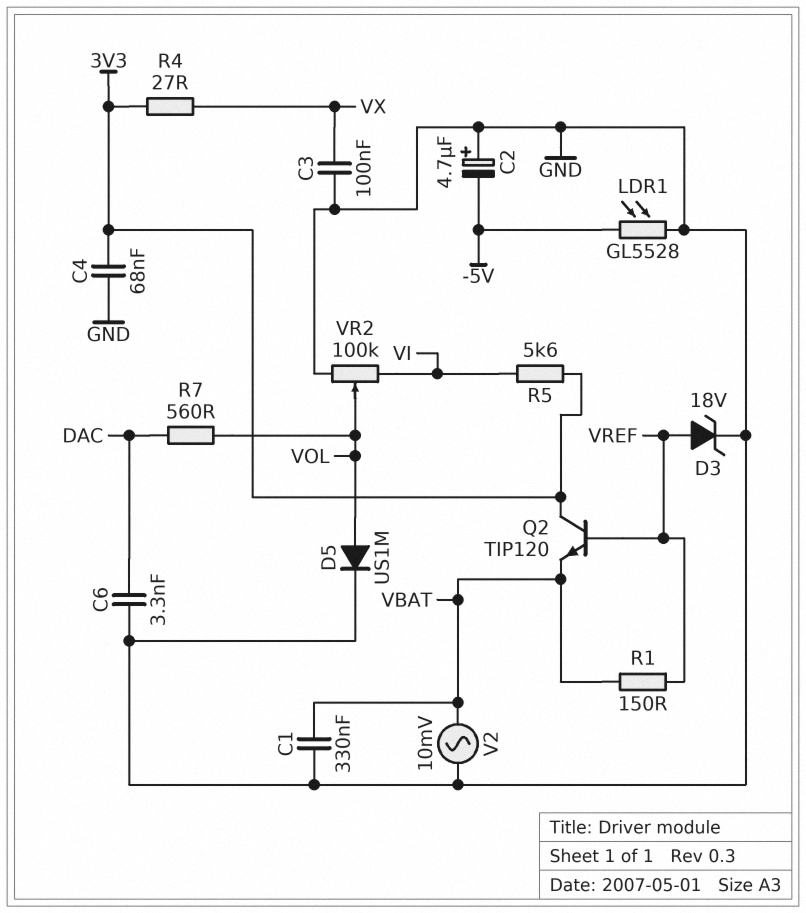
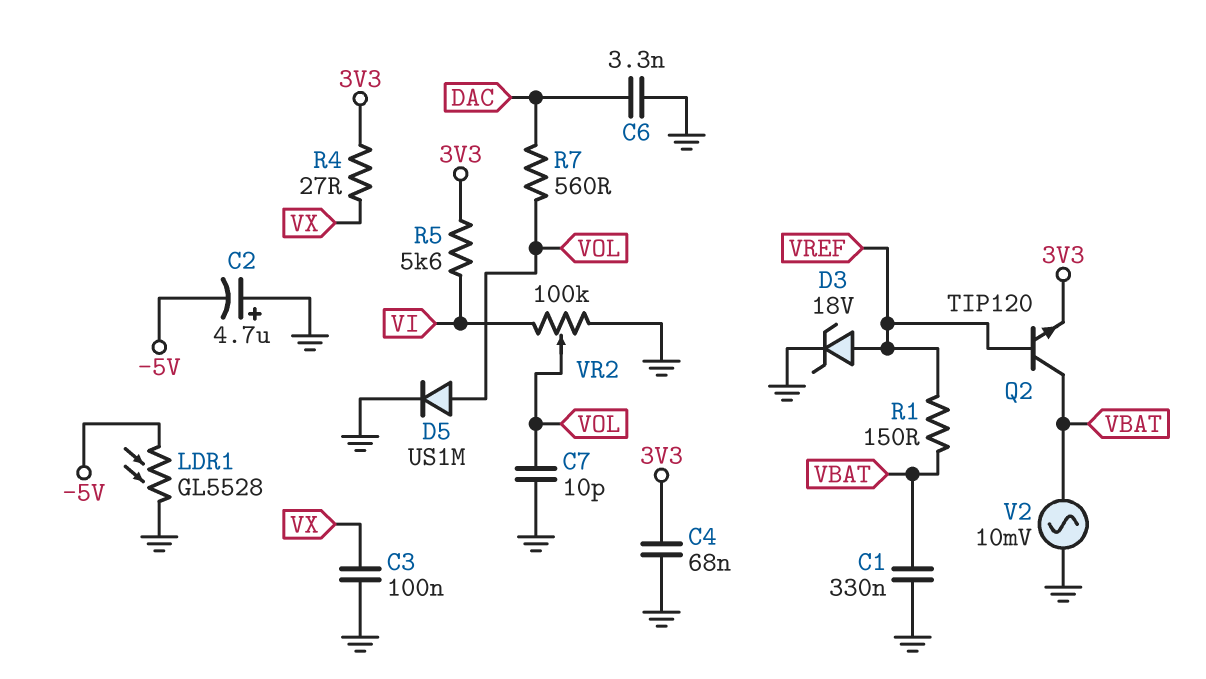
C7: none -> 10pF (GND, VOL)
Q2: NPN TIP120 (B VREF, C 3V3, E VBAT) -> NPN TIP120 (B VREF, C VBAT, E 3V3)

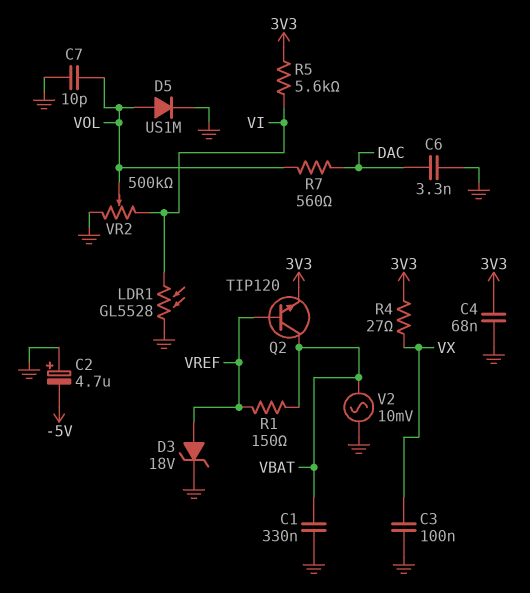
LDR1: GL5528 (-5V, GND) -> GL5528 (GND, VI)
VR2: 100k (GND, VI, wiper VOL) -> 500k (GND, VI, wiper VOL)

